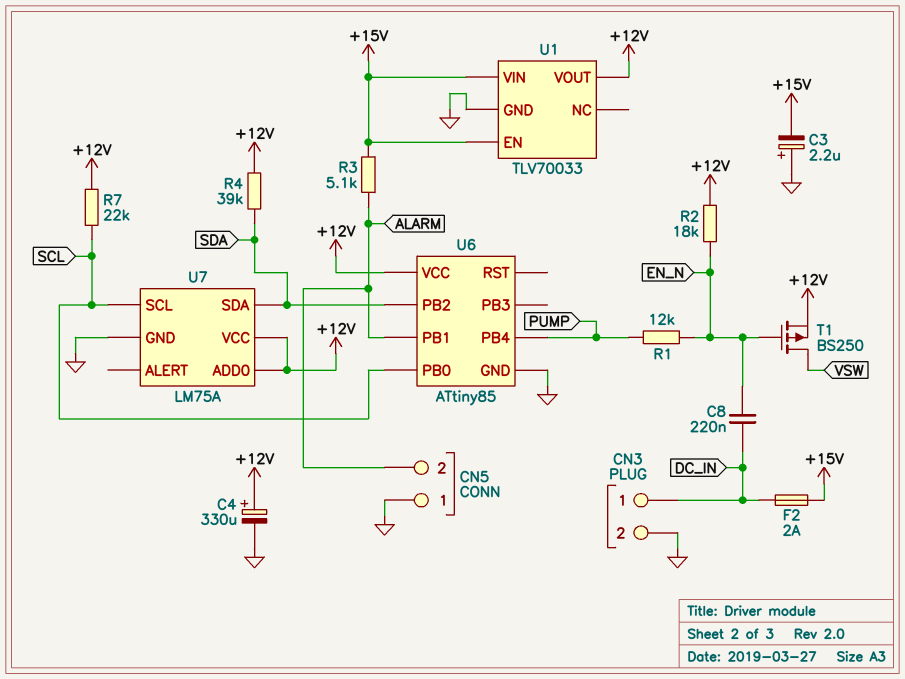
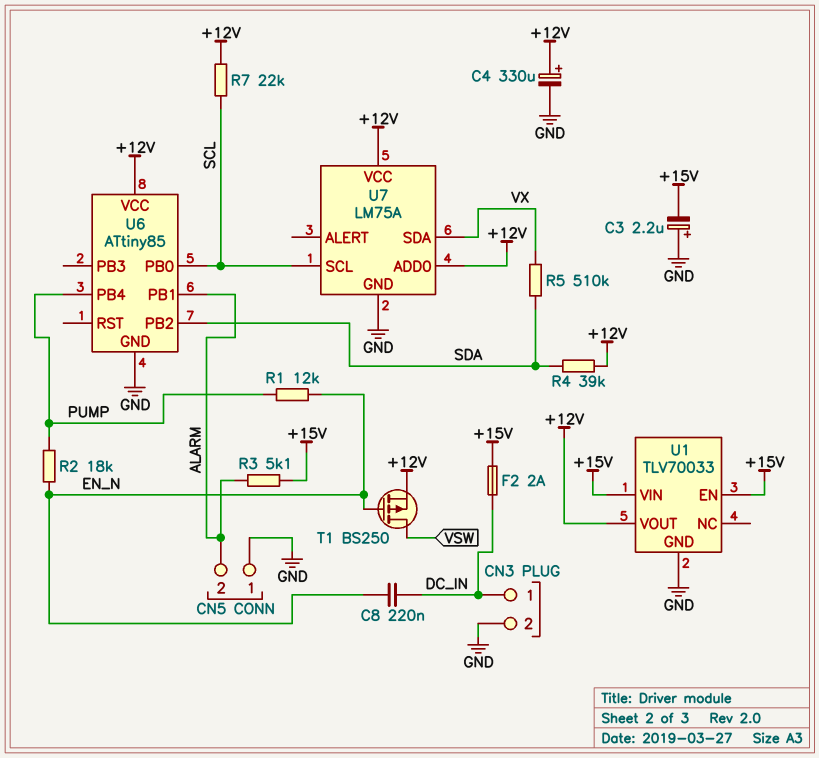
R2: 18k (+12V, EN_N) -> 18k (EN_N, PUMP)
R5: none -> 510k (SDA, VX)
U7 pin SDA: SDA -> VX

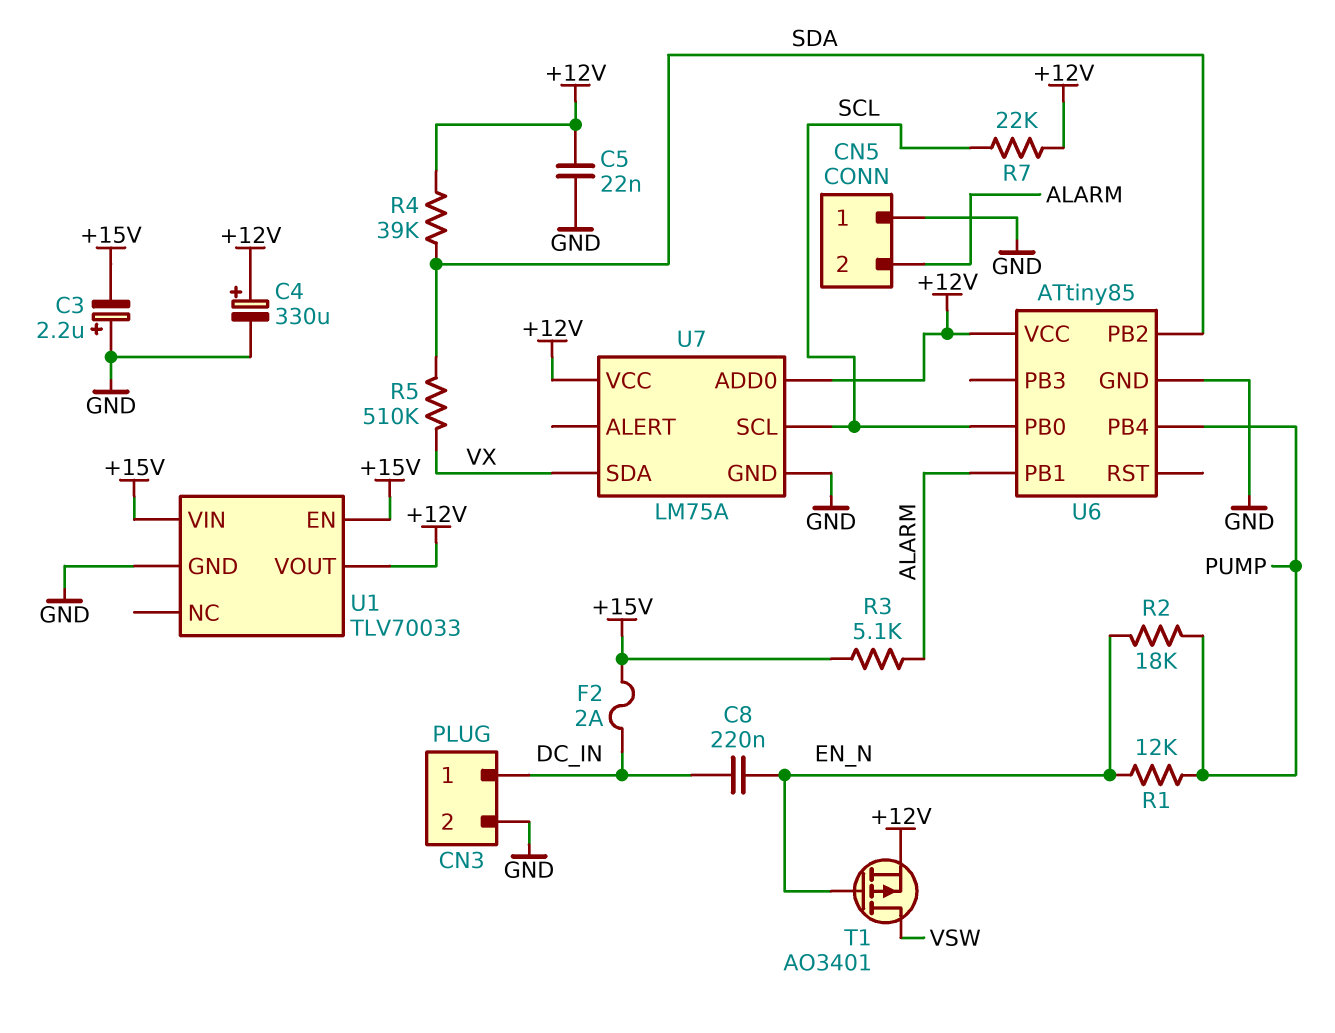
C5: none -> 22nF (+12V, GND)
T1: PMOS BS250 (G EN_N, D VSW, S +12V) -> PMOS AO3401 (G EN_N, D VSW, S +12V)

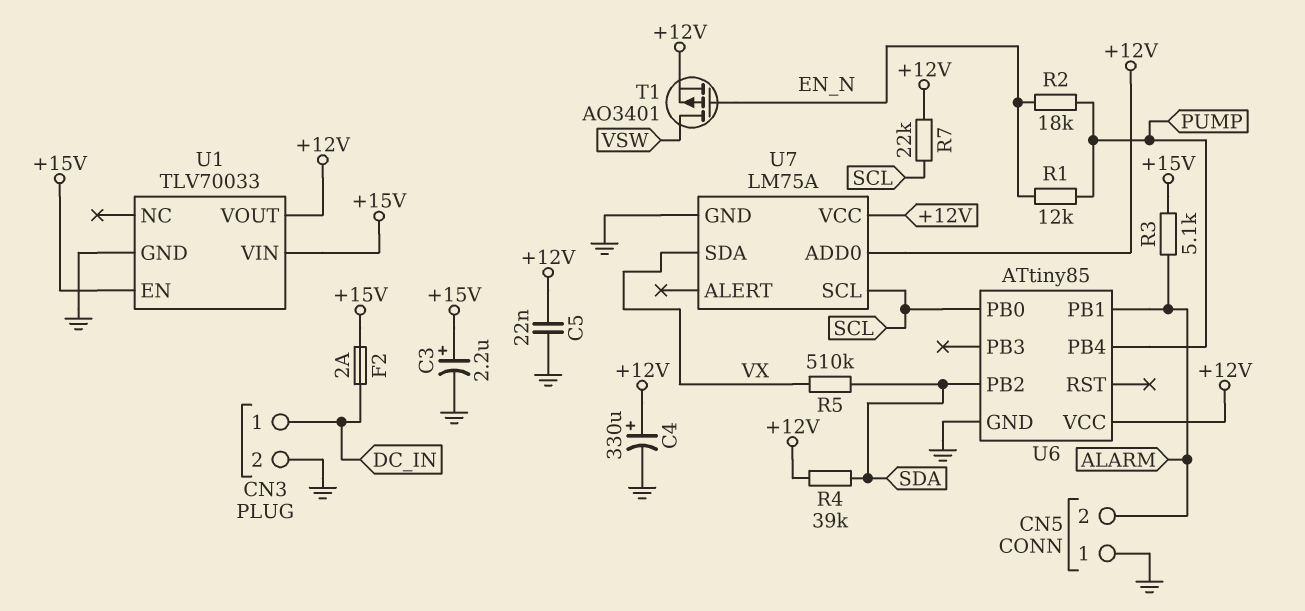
C3: 2.2uF (plus GND, minus +15V) -> 2.2uF (plus +15V, minus GND)
C8: 220nF (DC_IN, EN_N) -> none

